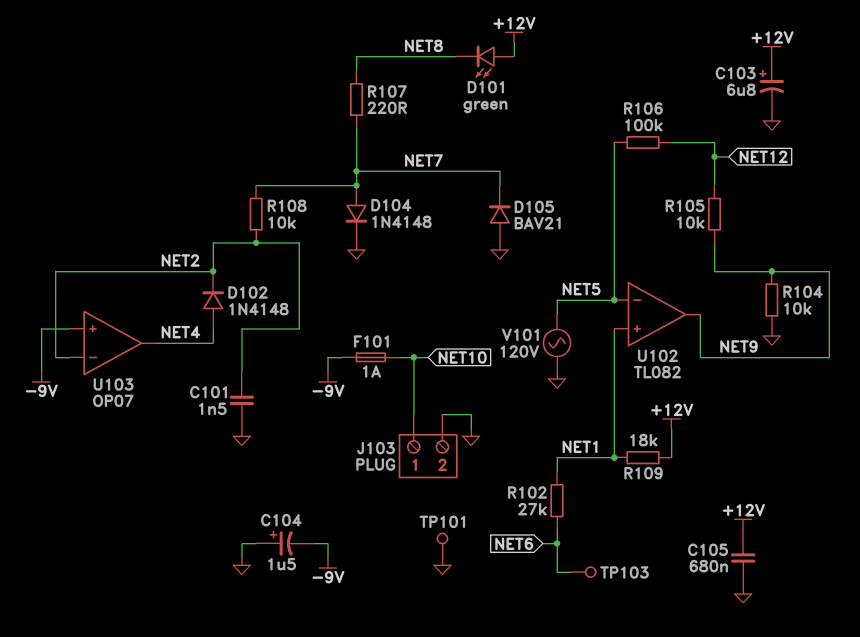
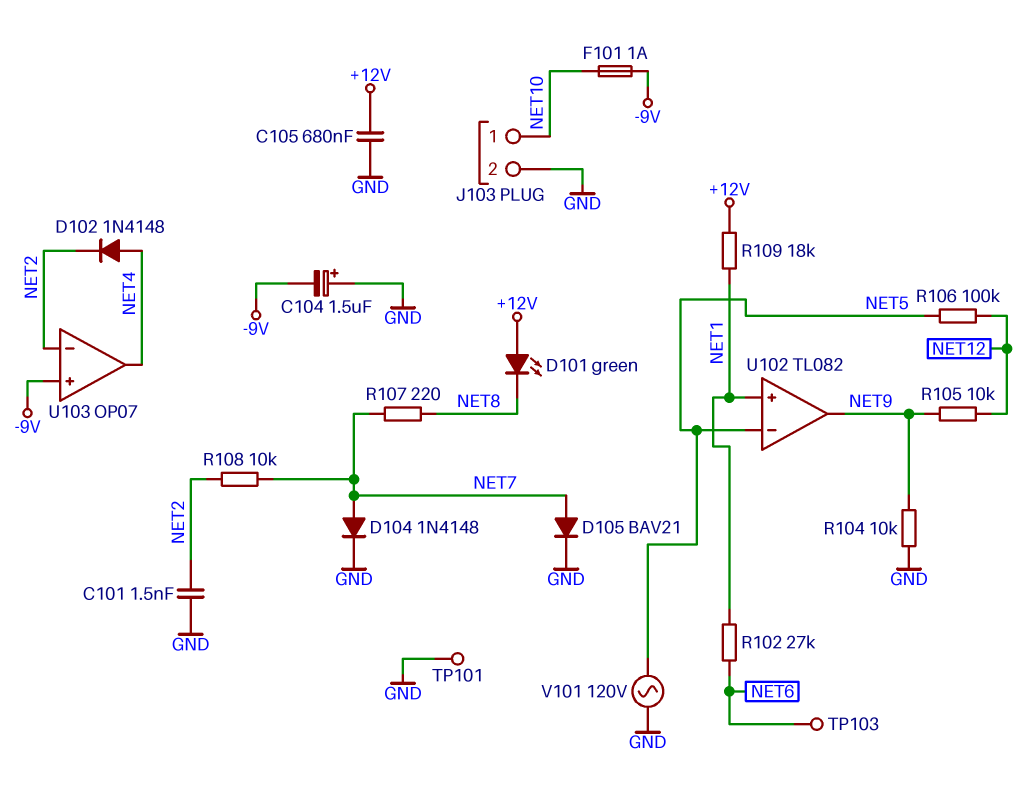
C103: 6.8uF (plus +12V, minus GND) -> none
D105: diode BAV21 (A GND, K NET7) -> diode BAV21 (A NET7, K GND)

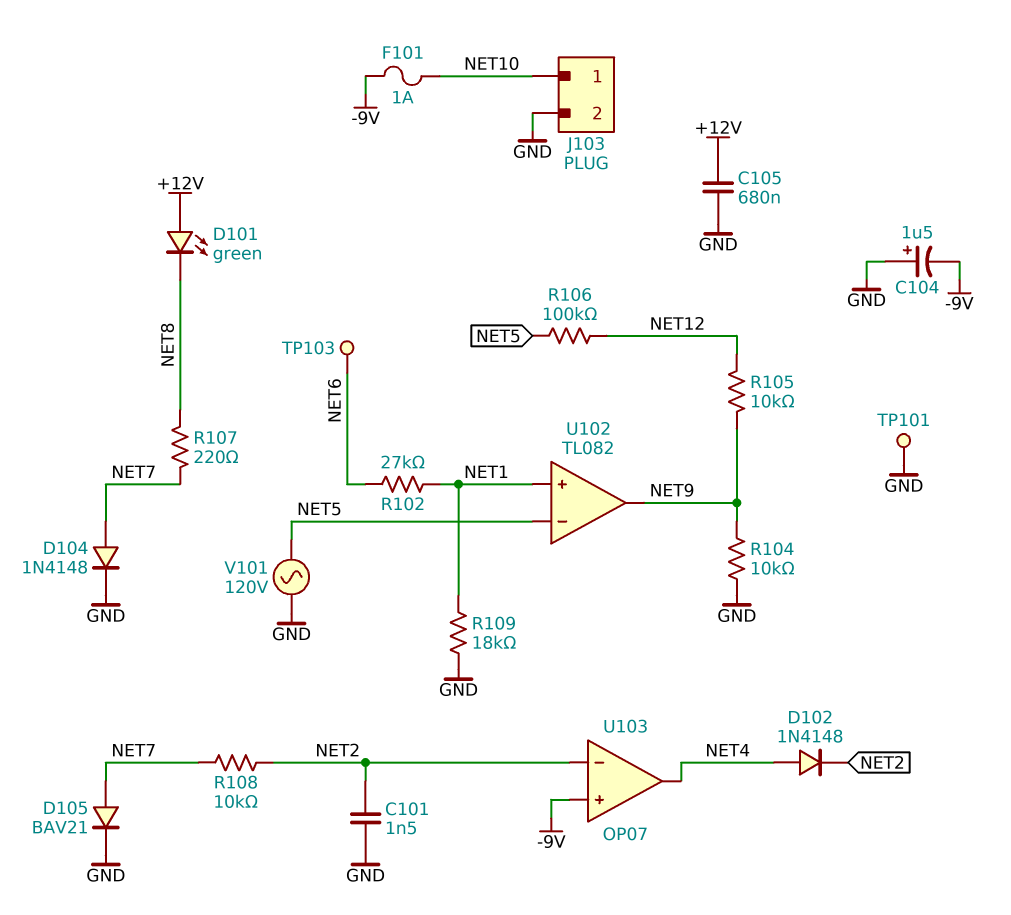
R109: 18k (+12V, NET1) -> 18k (GND, NET1)

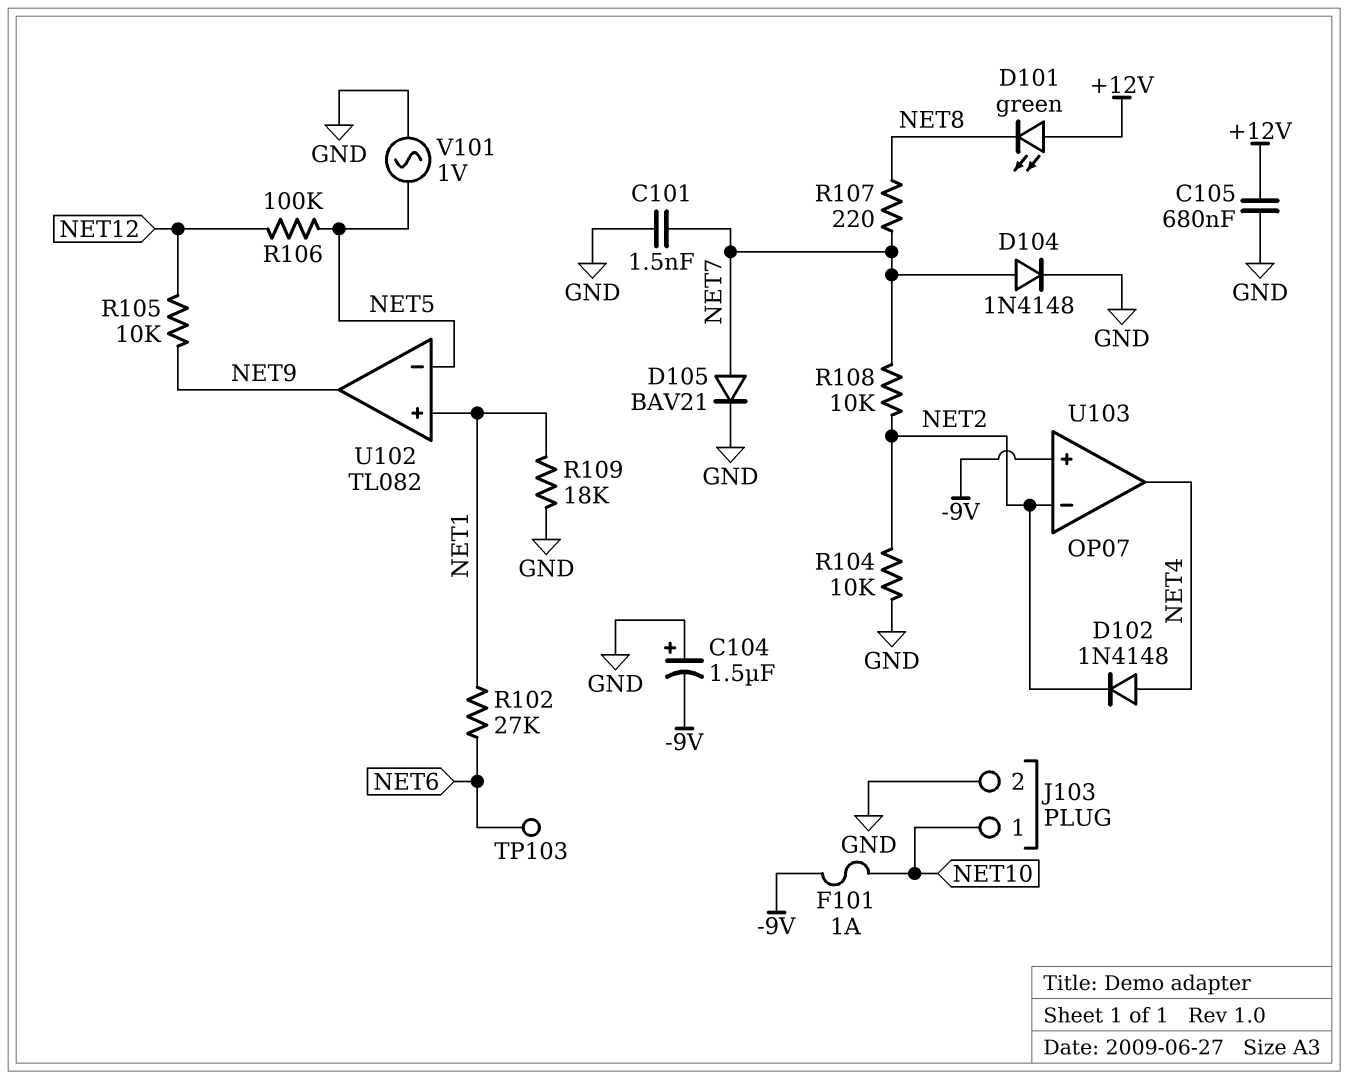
C101: 1.5nF (GND, NET2) -> 1.5nF (GND, NET7)
R104: 10k (GND, NET9) -> 10k (GND, NET2)
TP101: test point (GND) -> none
V101: AC 120V (GND, NET5) -> AC 1V (GND, NET5)

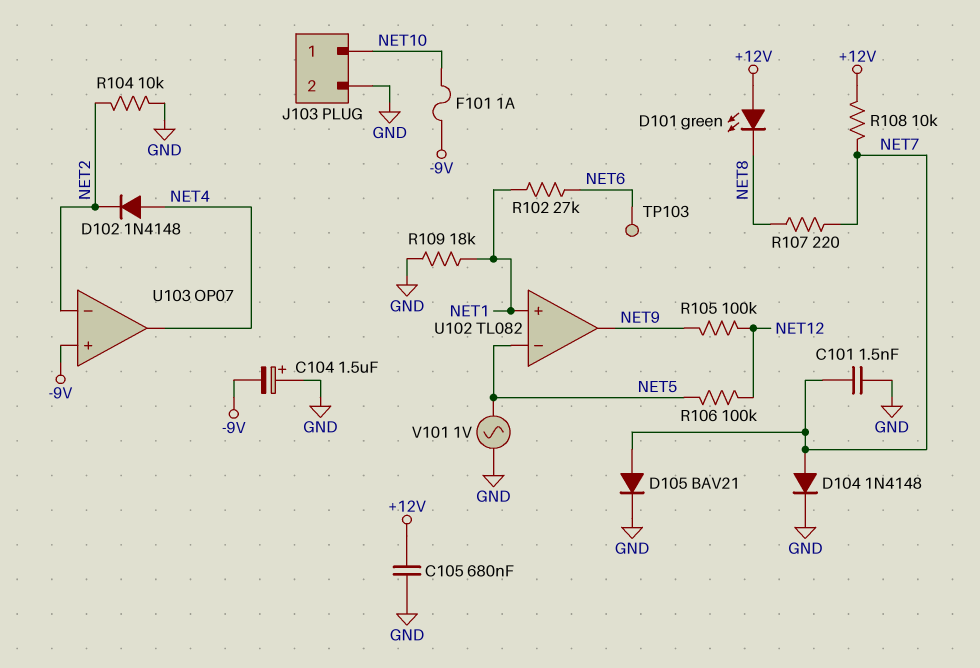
R105: 10k (NET9, NET12) -> 100k (NET9, NET12)
R108: 10k (NET2, NET7) -> 10k (+12V, NET7)

